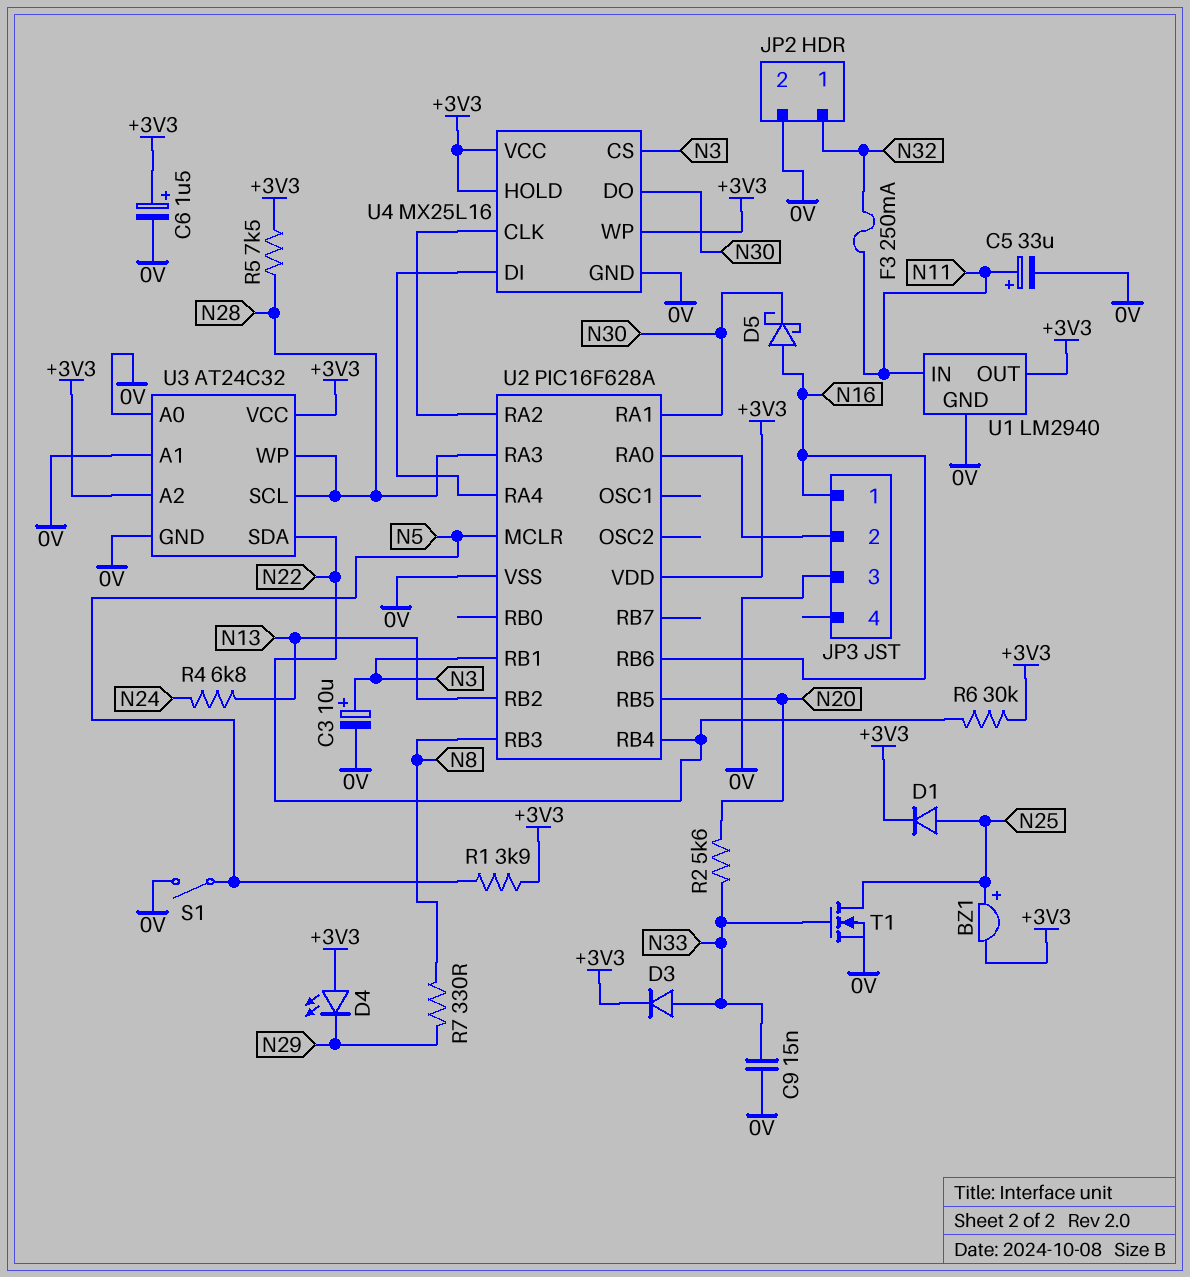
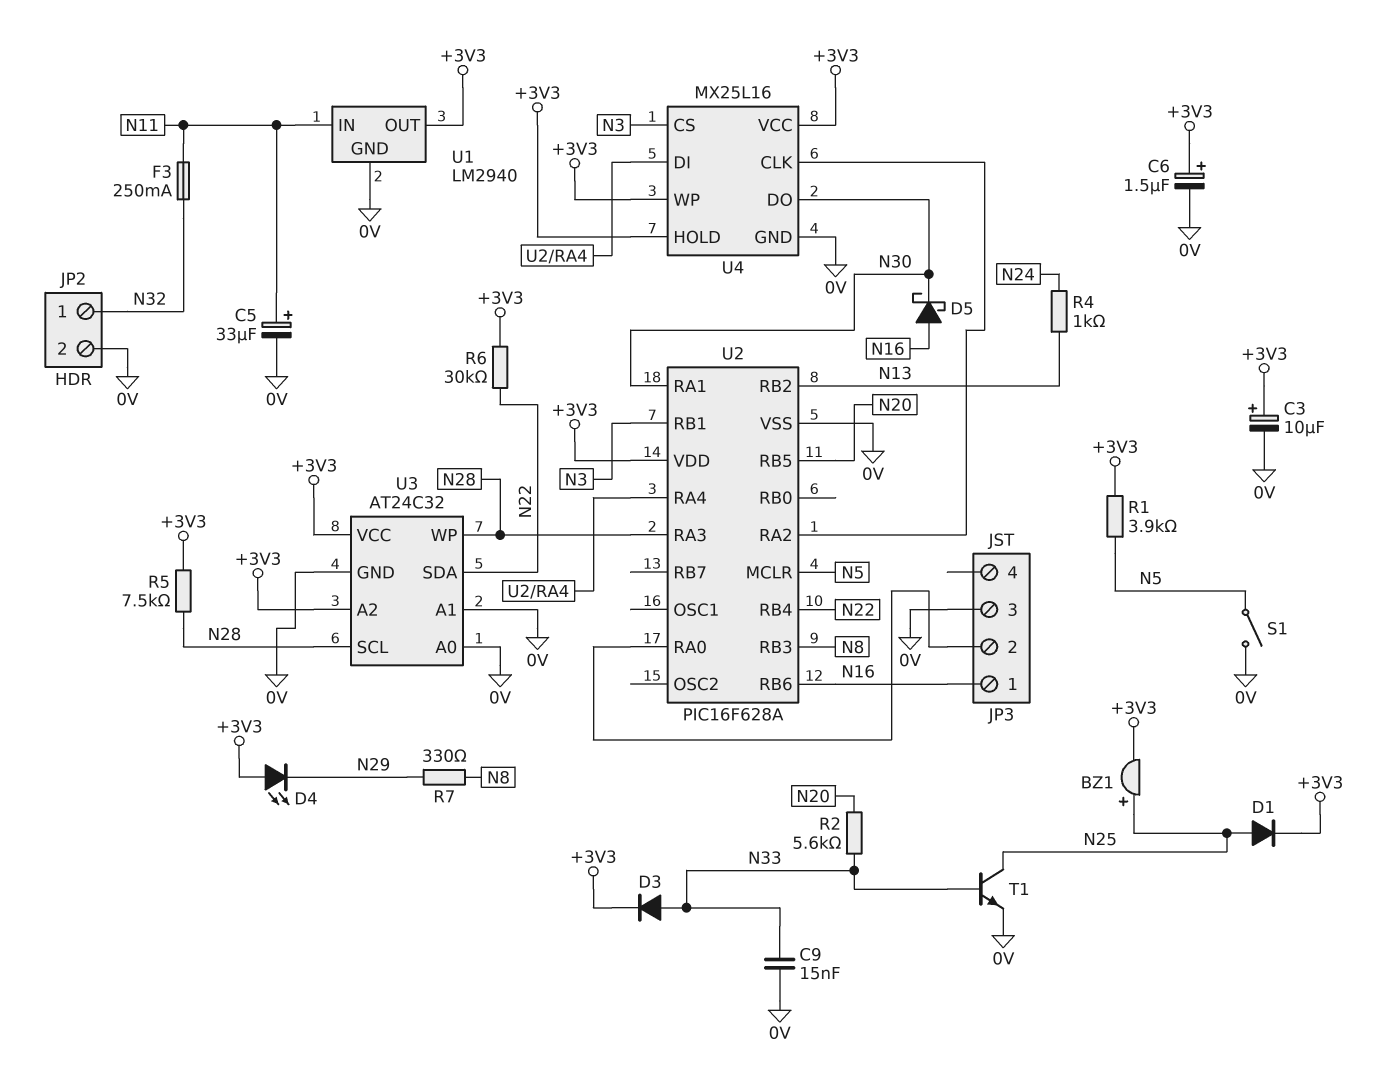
C3: 10uF (plus N3, minus 0V) -> 10uF (plus +3V3, minus 0V)
R4: 6.8k (N13, N24) -> 1k (N13, N24)
T1: NMOS (G N33, D N25, S 0V) -> NPN (B N33, C N25, E 0V)

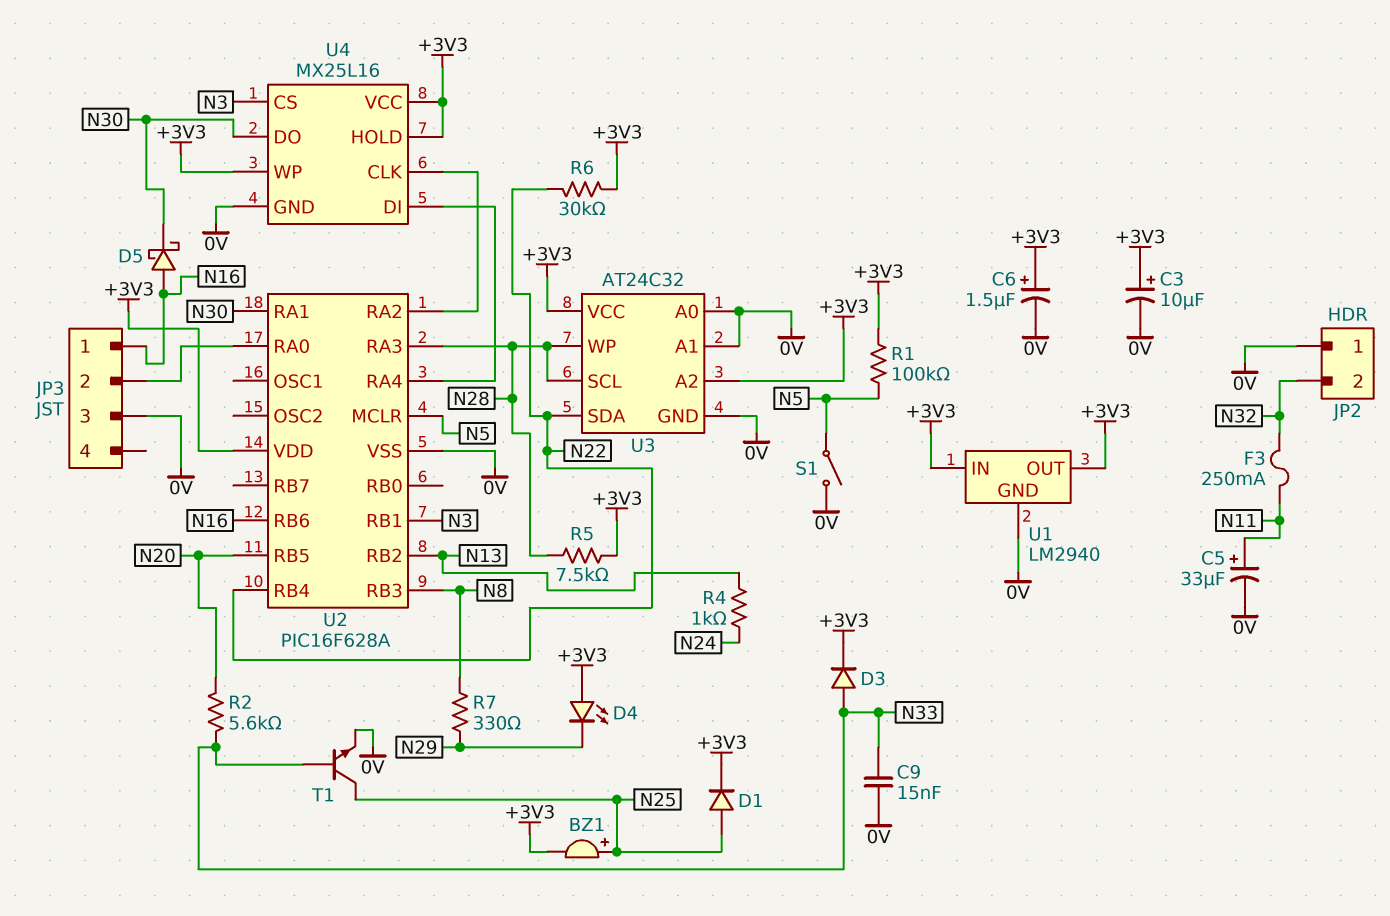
JP2 pin 1: N32 -> 0V
JP2 pin 2: 0V -> N32
R1: 3.9k (+3V3, N5) -> 100k (+3V3, N5)
U1 pin IN: N11 -> +3V3

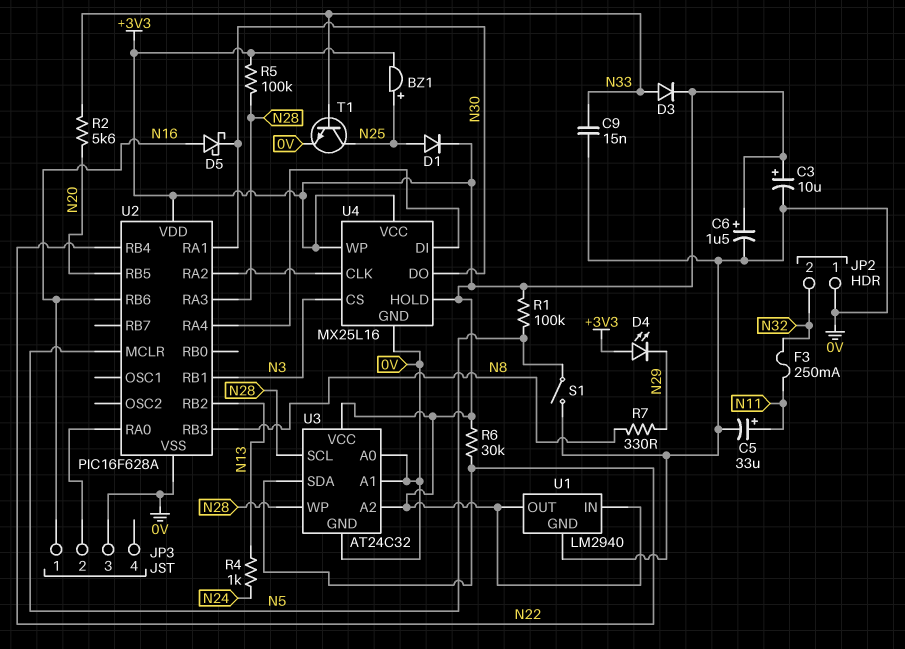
R5: 7.5k (+3V3, N28) -> 100k (+3V3, N28)

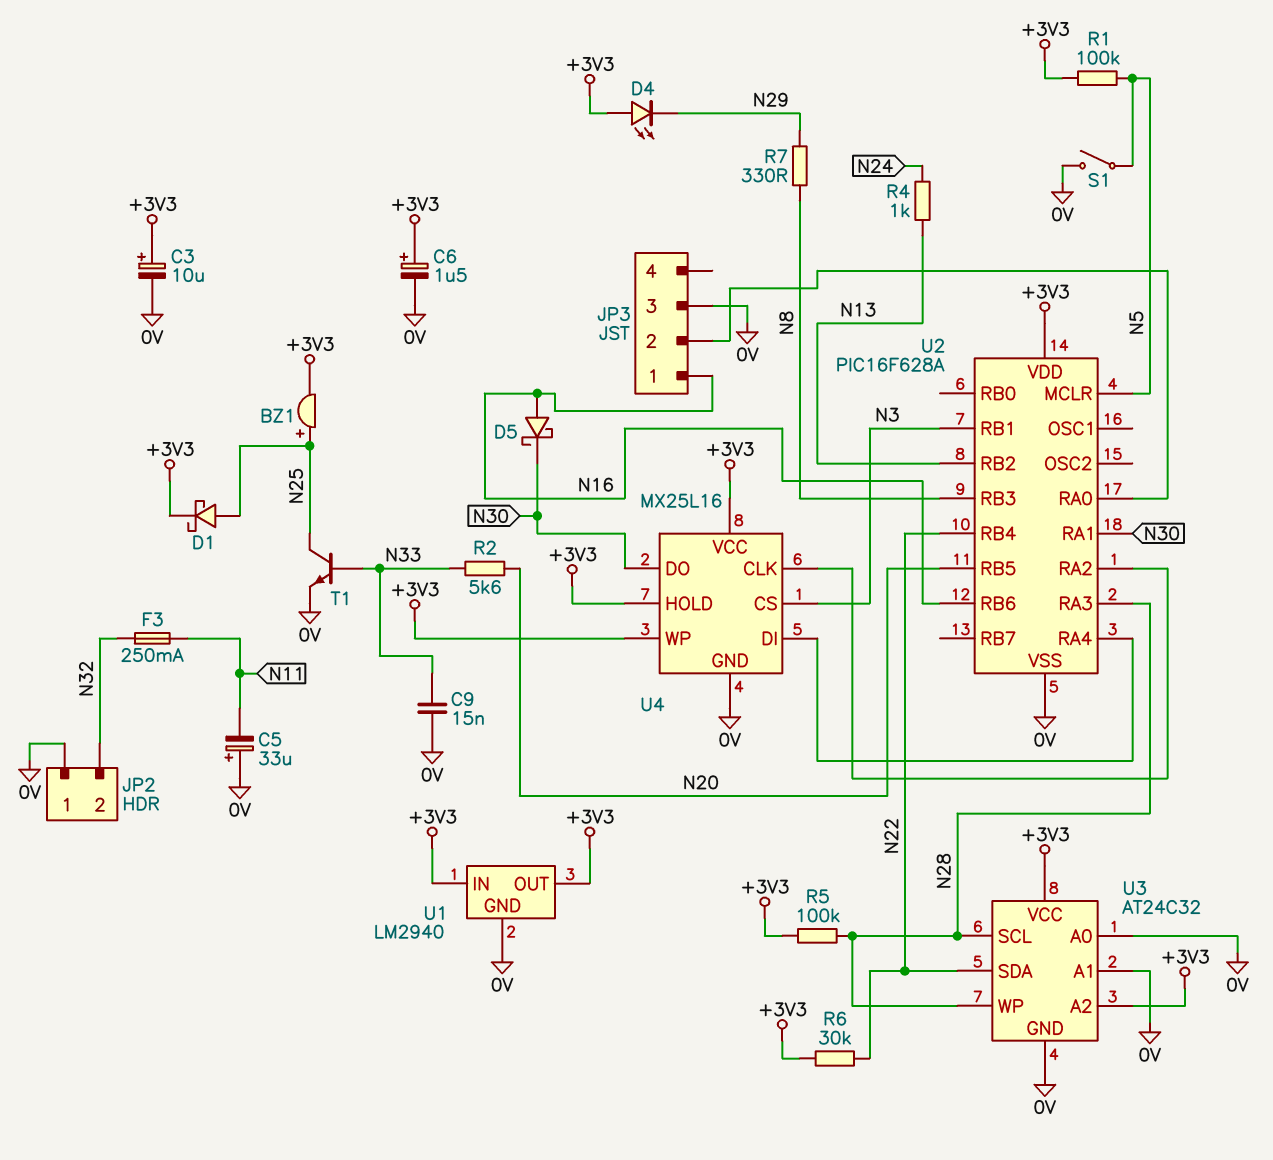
C5: 33uF (plus N11, minus 0V) -> 33uF (plus 0V, minus N11)
D1: diode (A N25, K +3V3) -> schottky (A N25, K +3V3)
D3: diode (A N33, K +3V3) -> none

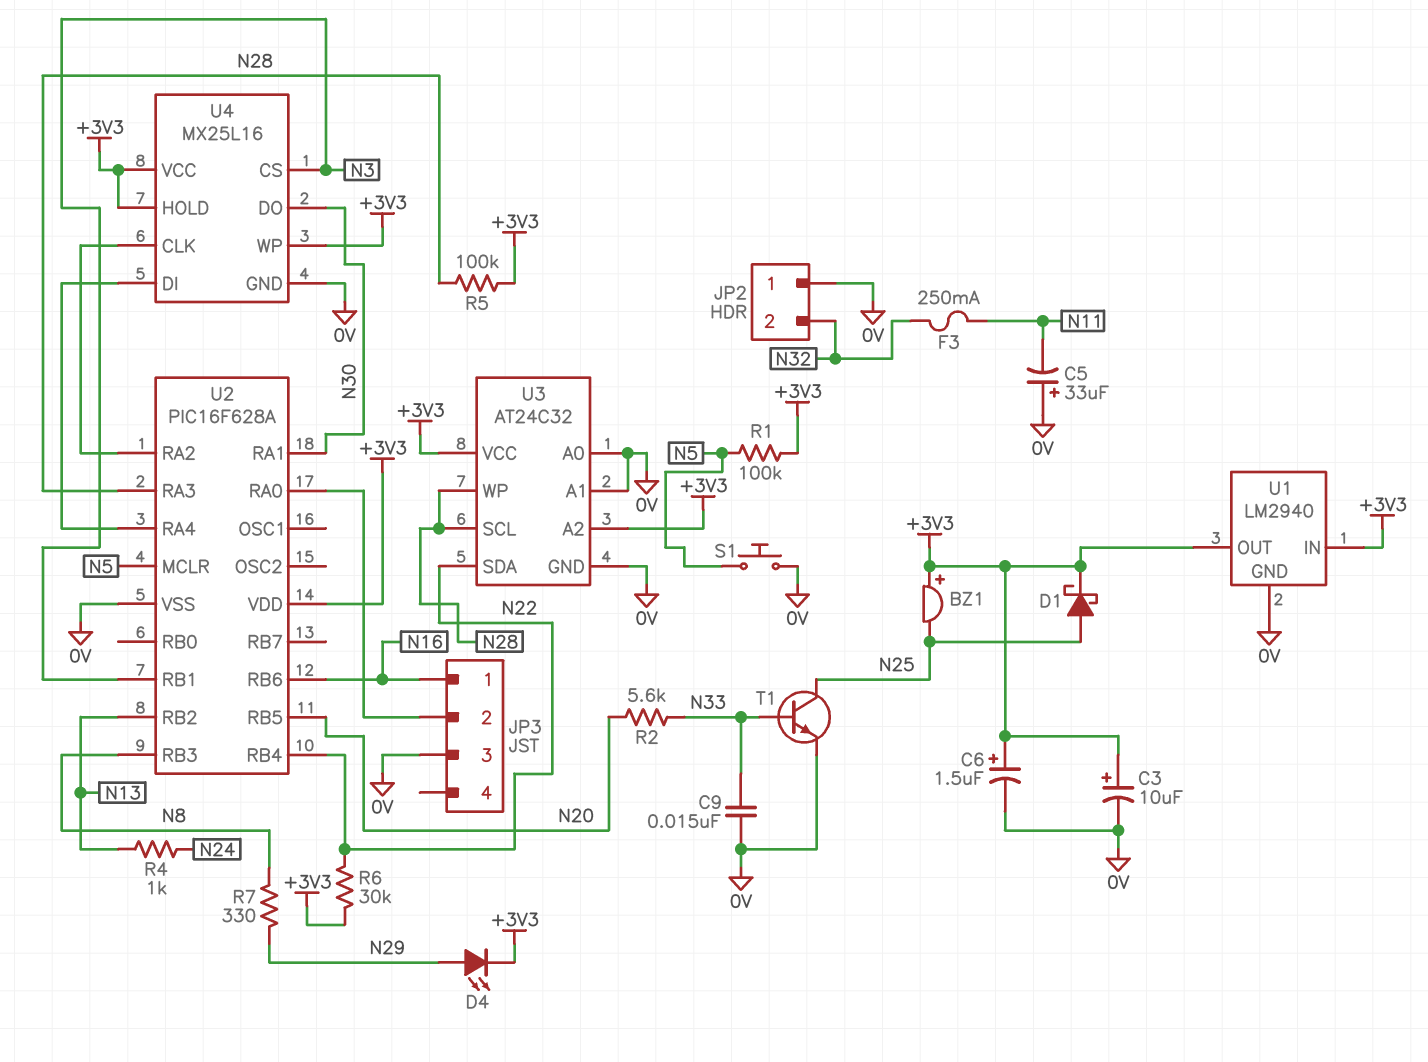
BZ1: buzzer (plus N25, minus +3V3) -> buzzer (plus +3V3, minus N25)
D4: LED (A +3V3, K N29) -> LED (A N29, K +3V3)
D5: schottky (A N16, K N30) -> none
S1: switch (0V, N5) -> button (0V, N5)

